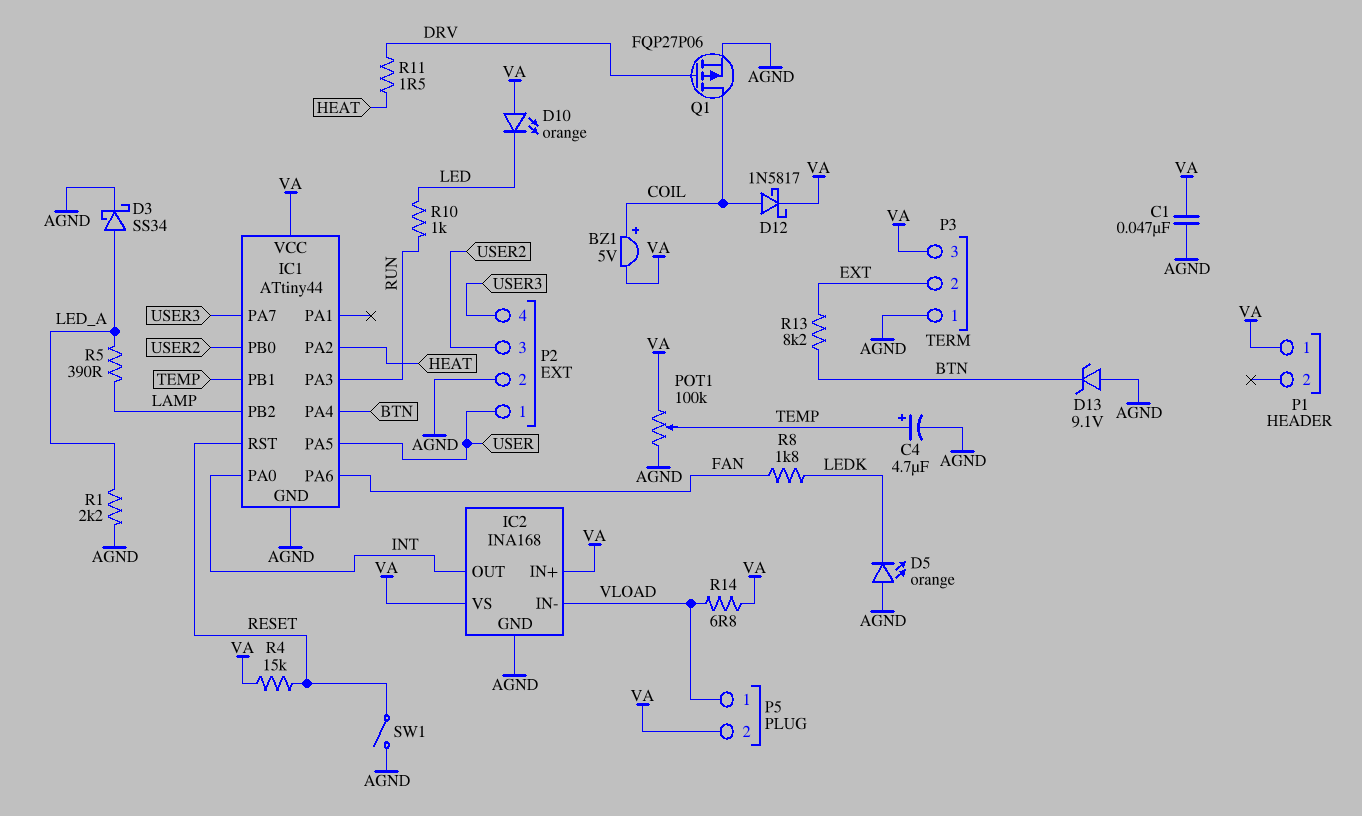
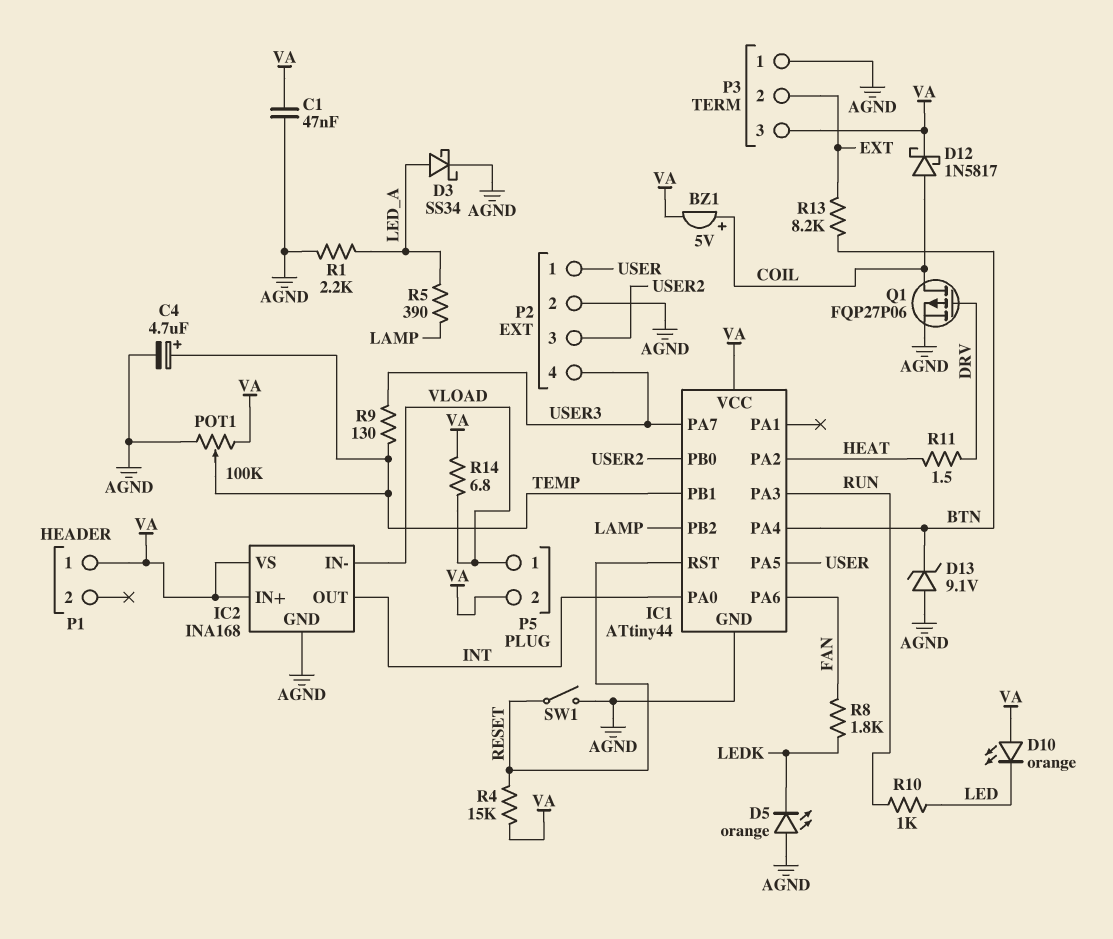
R9: none -> 130 (TEMP, USER3)

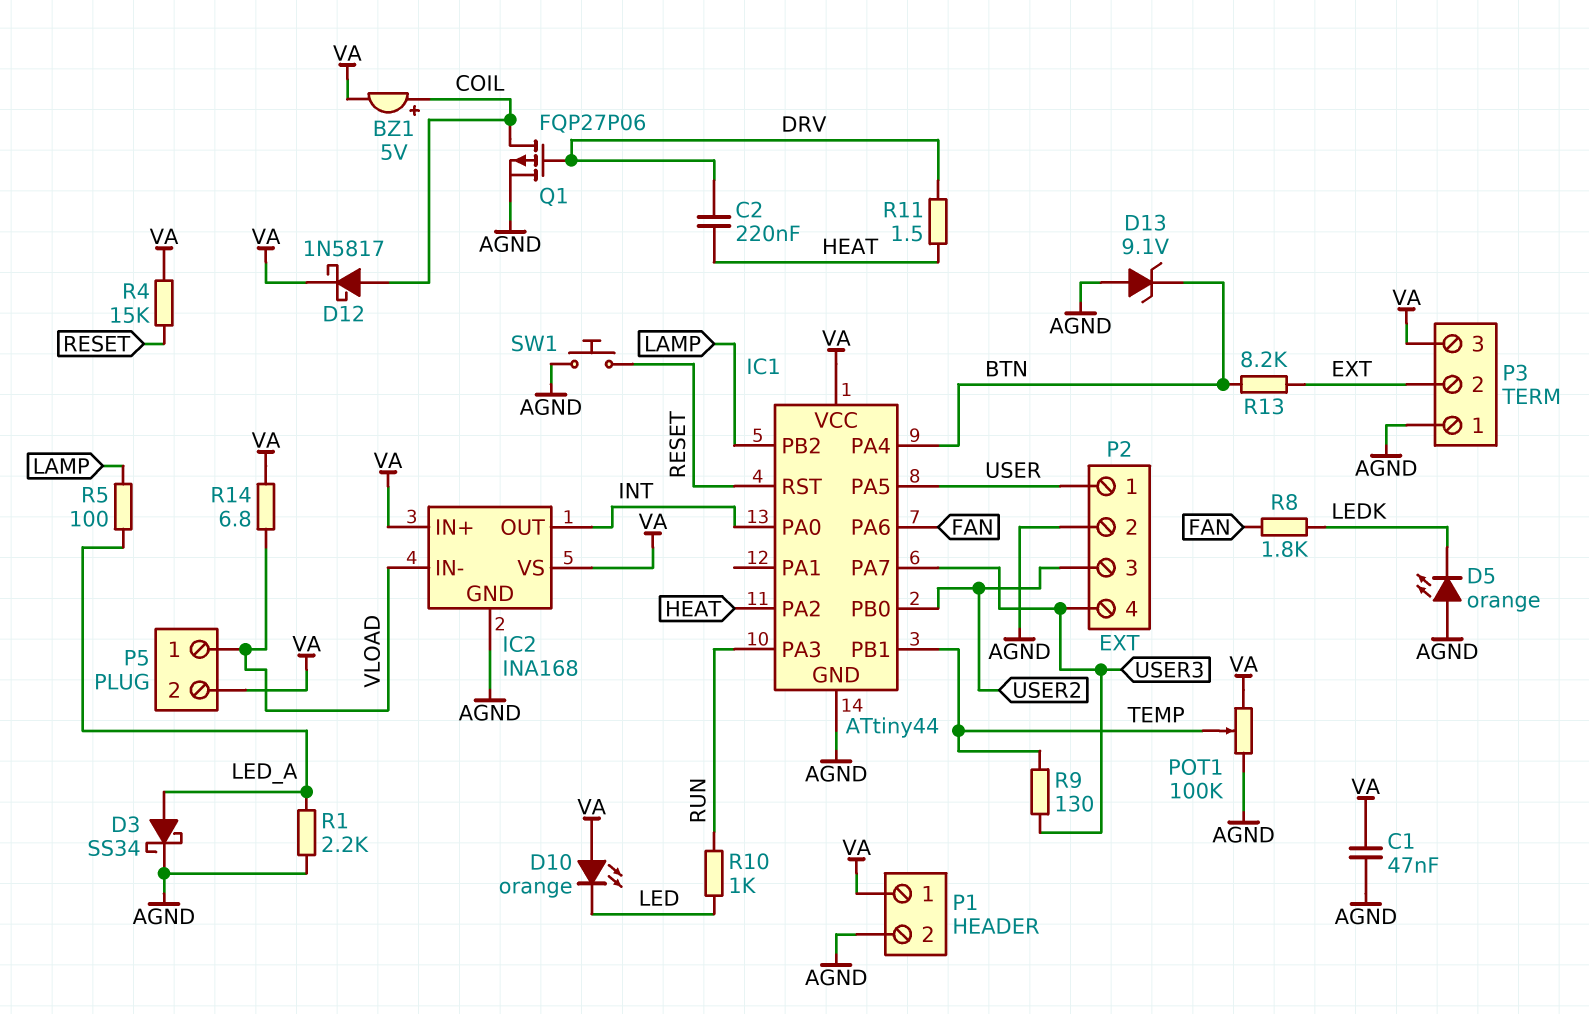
C2: none -> 220nF (DRV, HEAT)
C4: 4.7uF (plus TEMP, minus AGND) -> none
P1 pin 2: none -> AGND
R5: 390 (LAMP, LED_A) -> 100 (LAMP, LED_A)
SW1: switch (AGND, RESET) -> button (AGND, RESET)

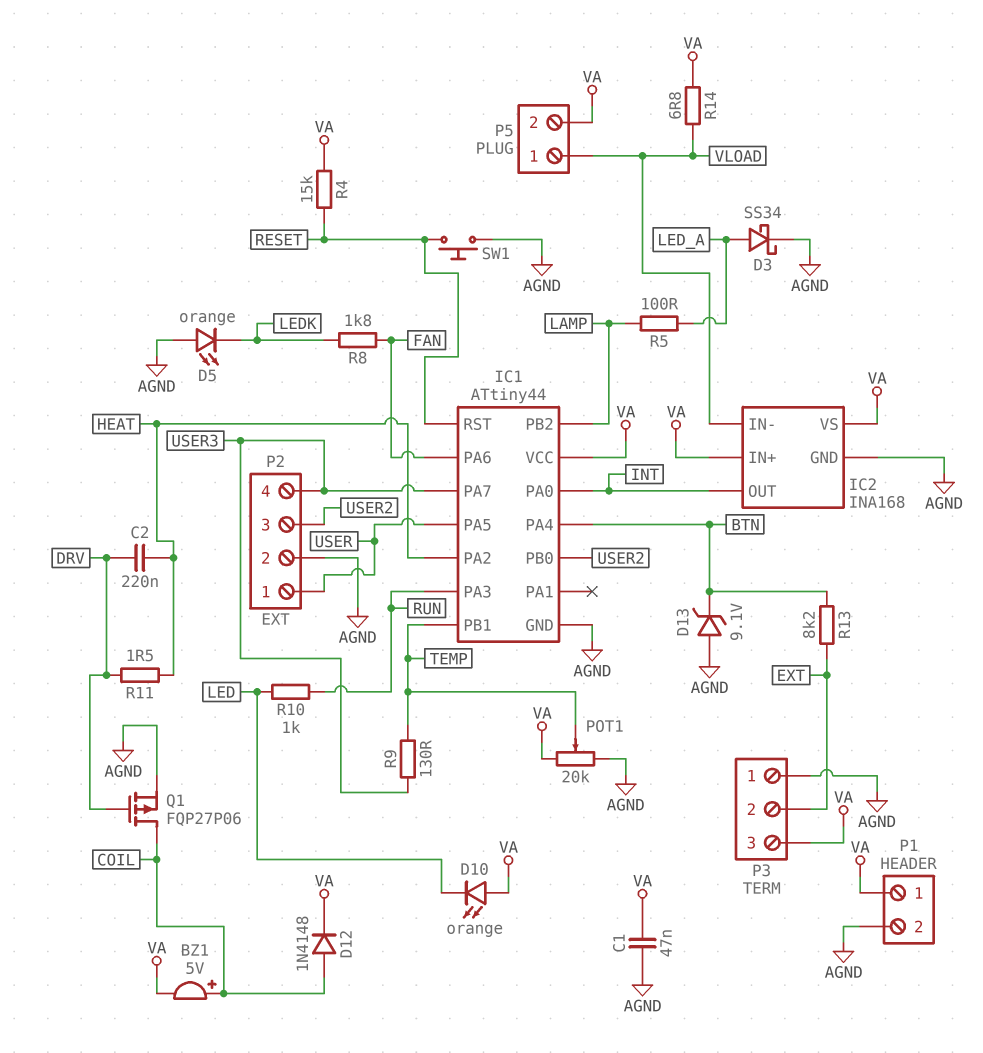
D12: schottky 1N5817 (A COIL, K VA) -> diode 1N4148 (A COIL, K VA)
POT1: 100k (AGND, VA, wiper TEMP) -> 20k (AGND, VA, wiper TEMP)
R1: 2.2k (AGND, LED_A) -> none

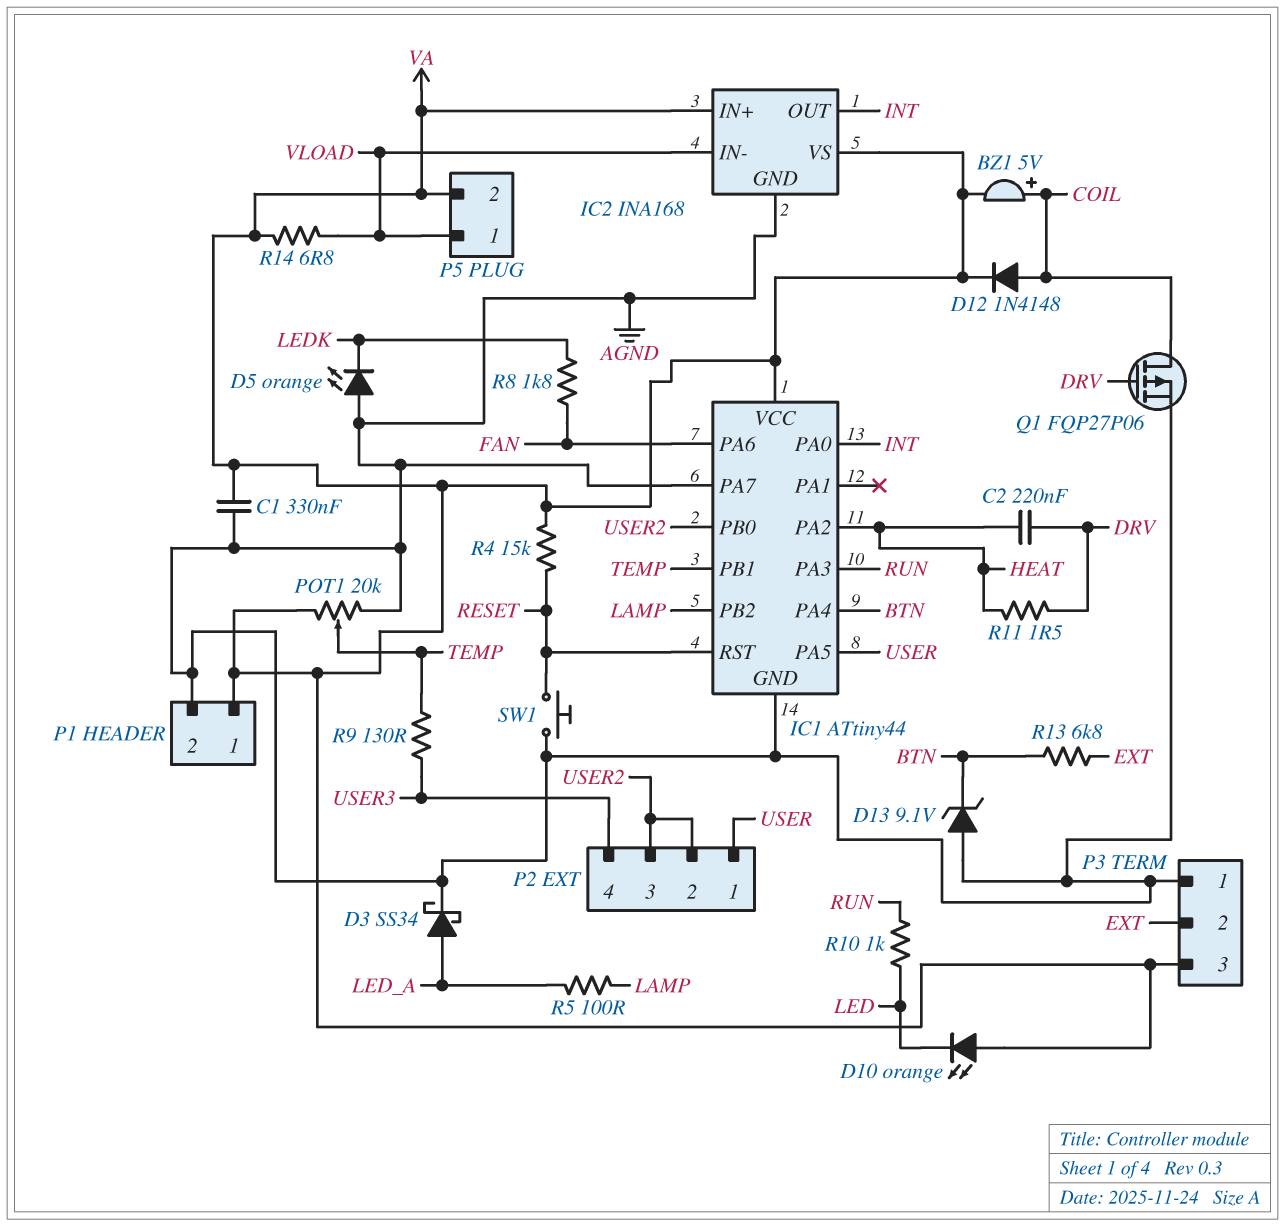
C1: 47nF (AGND, VA) -> 330nF (AGND, VA)
IC1 pin PA7: USER3 -> AGND
P2 pin 2: AGND -> USER2
R13: 8.2k (BTN, EXT) -> 6.8k (BTN, EXT)

